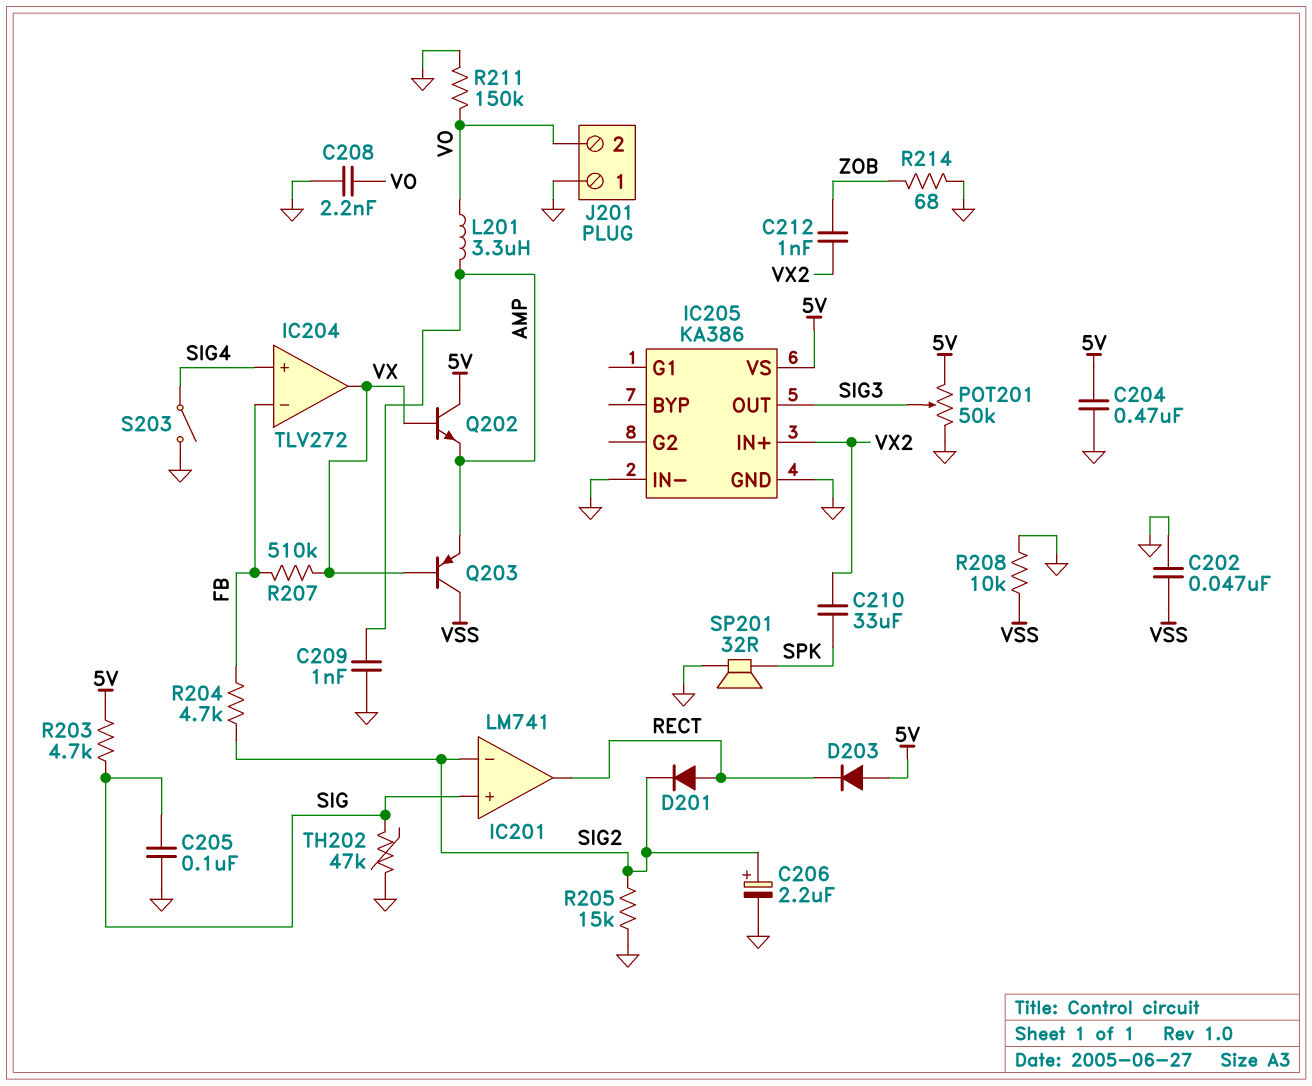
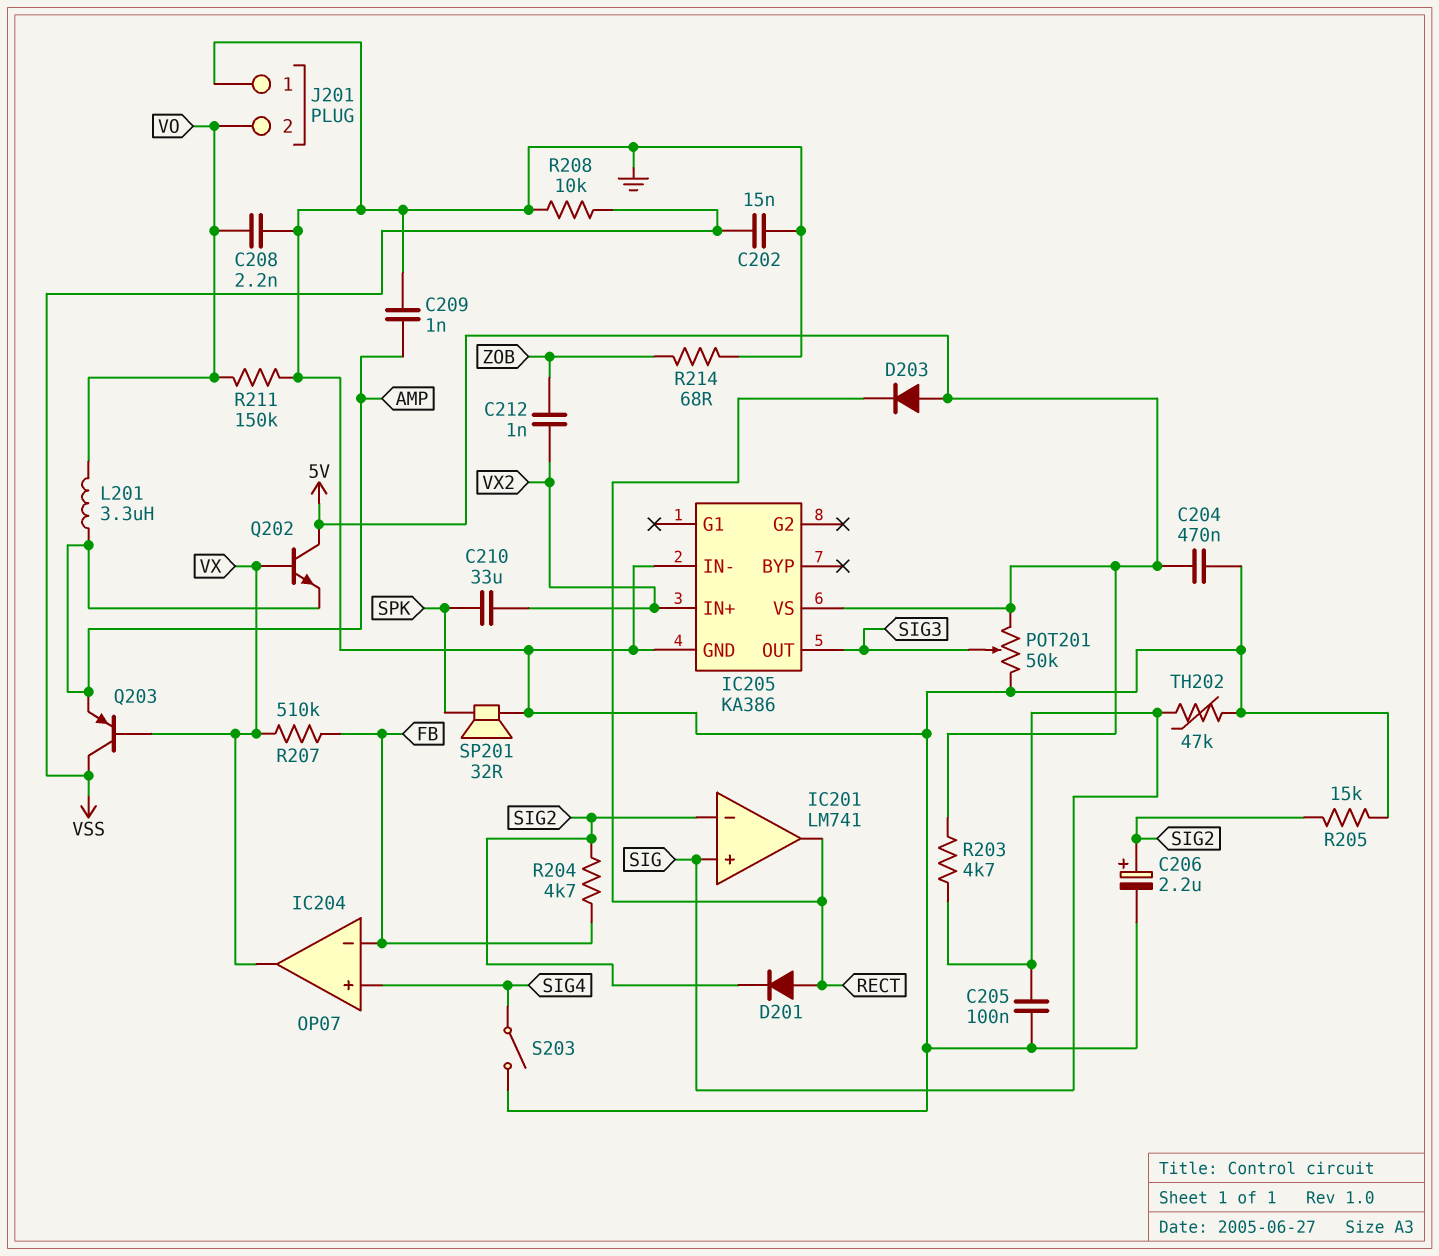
C202: 47nF (GND, VSS) -> 15nF (GND, VSS)
IC204: TLV272 -> OP07

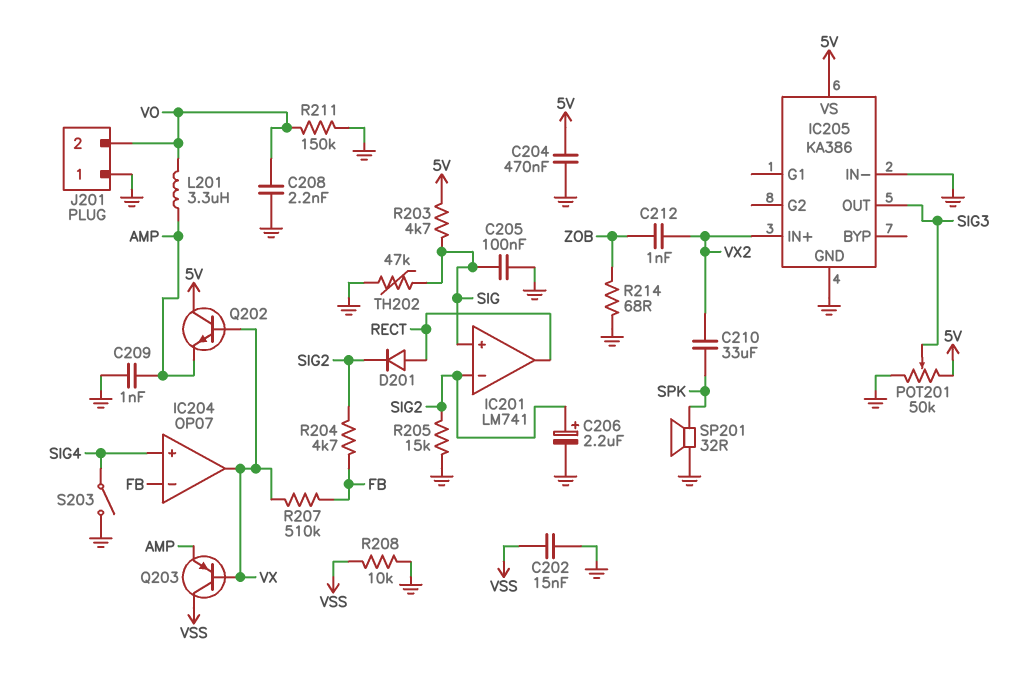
D203: diode (A 5V, K RECT) -> none

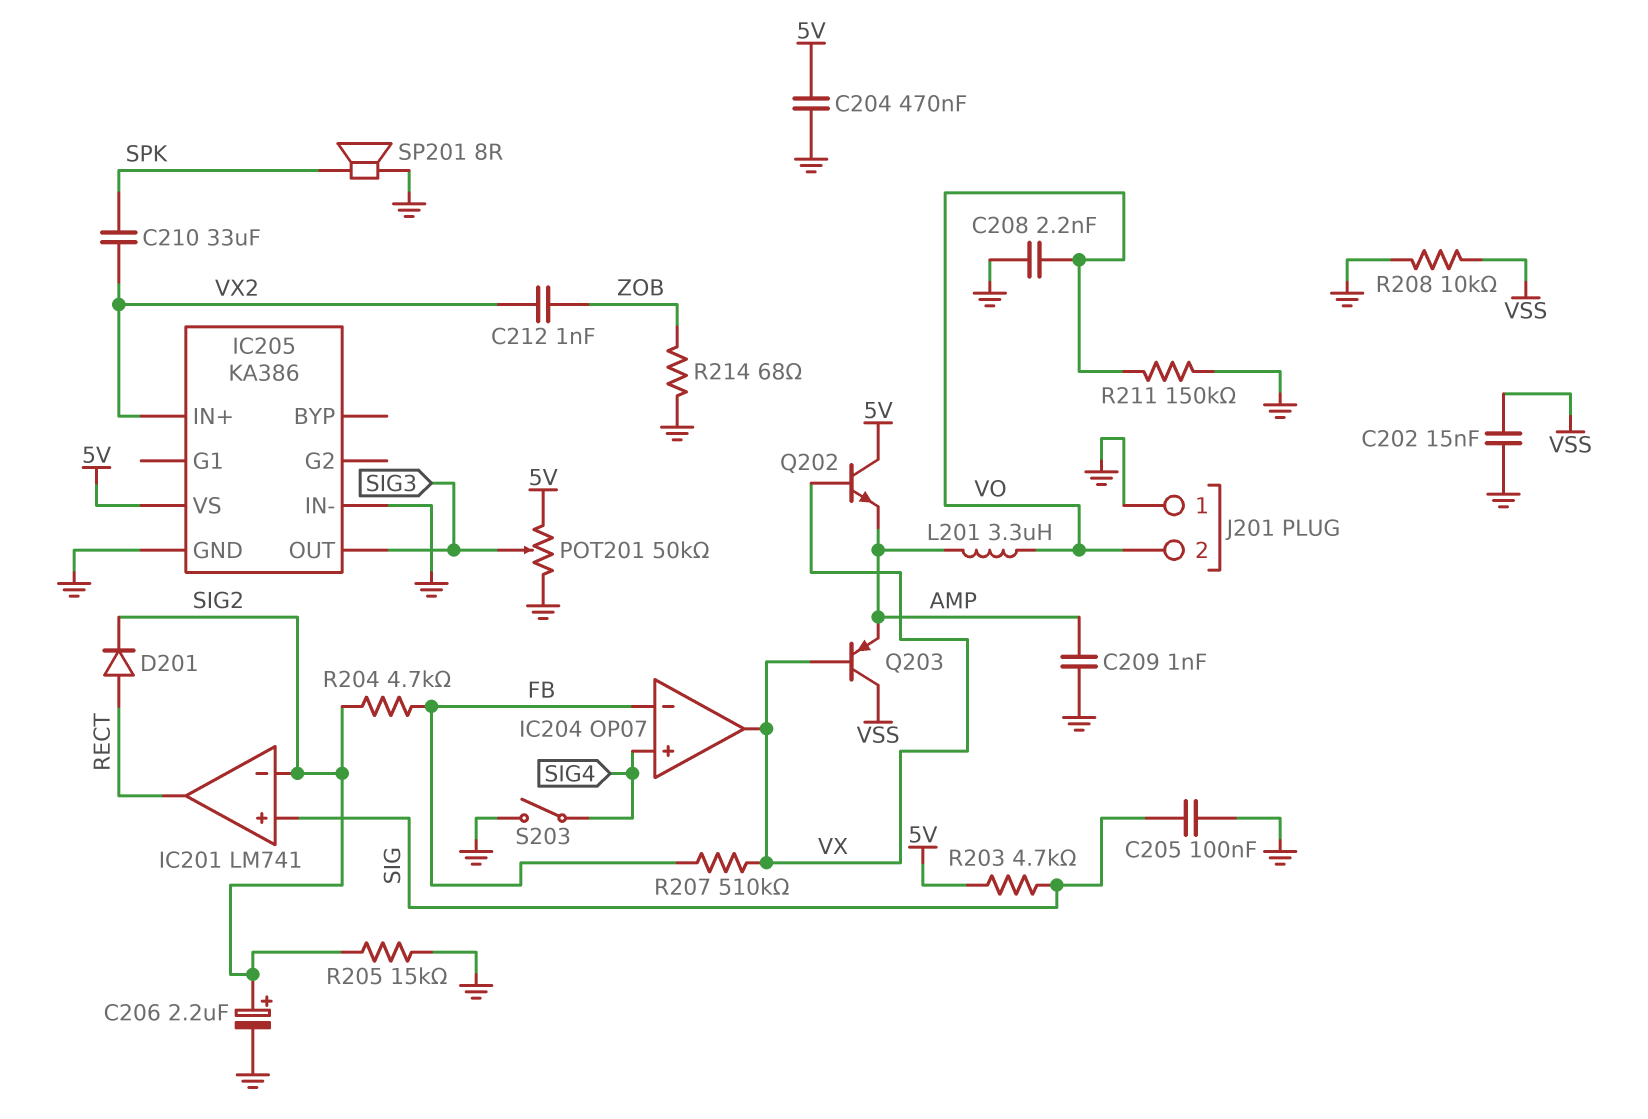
SP201: speaker 32R (GND, SPK) -> speaker 8R (GND, SPK)
TH202: 47k (GND, SIG) -> none

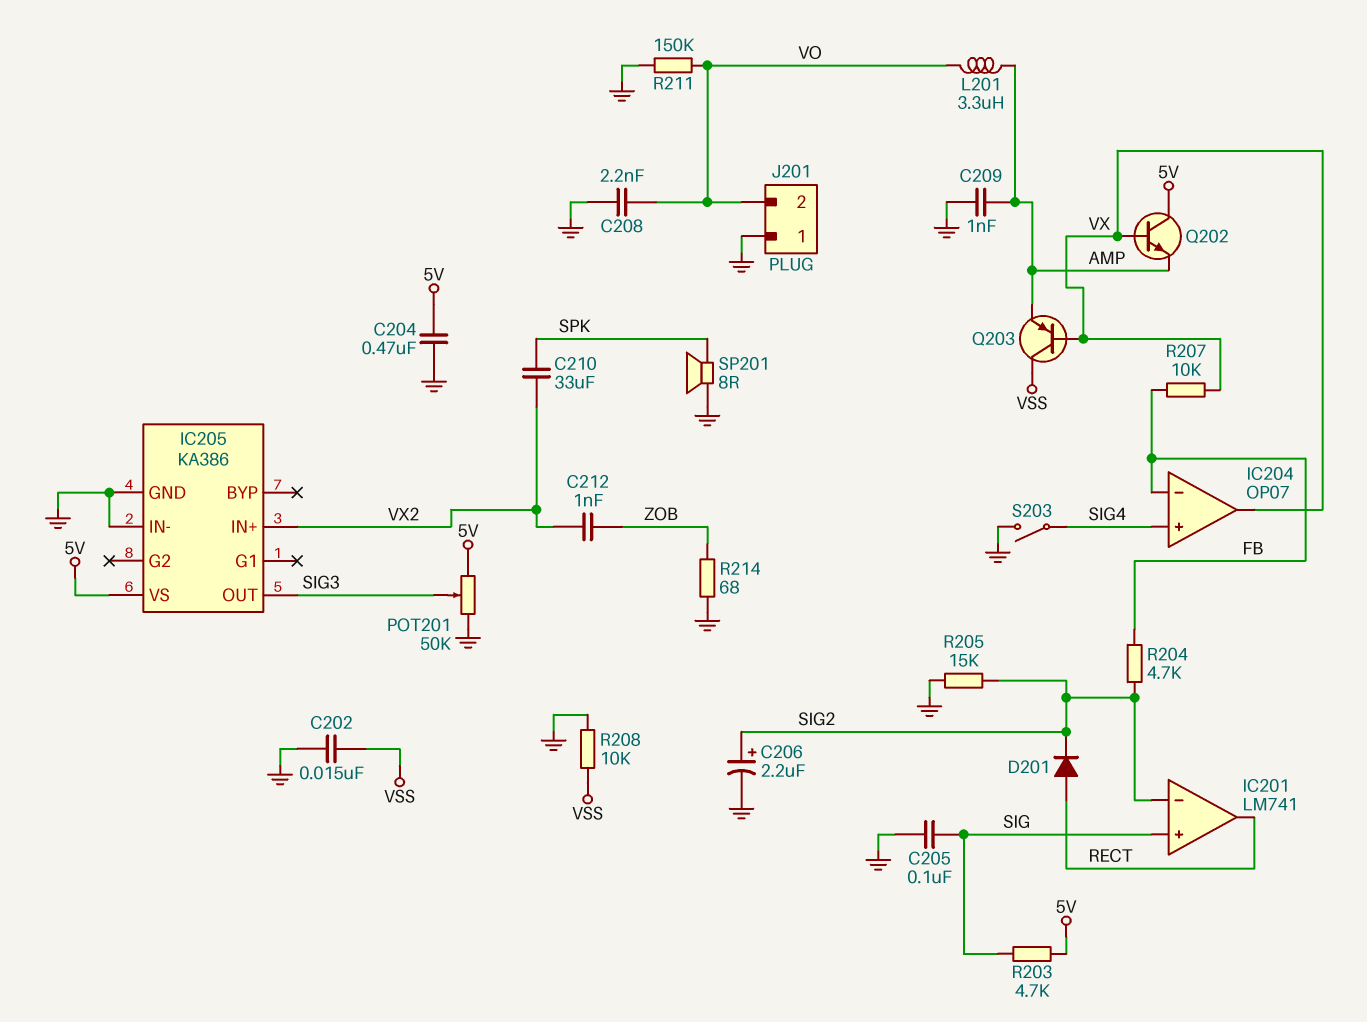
R207: 510k (FB, VX) -> 10k (FB, VX)

